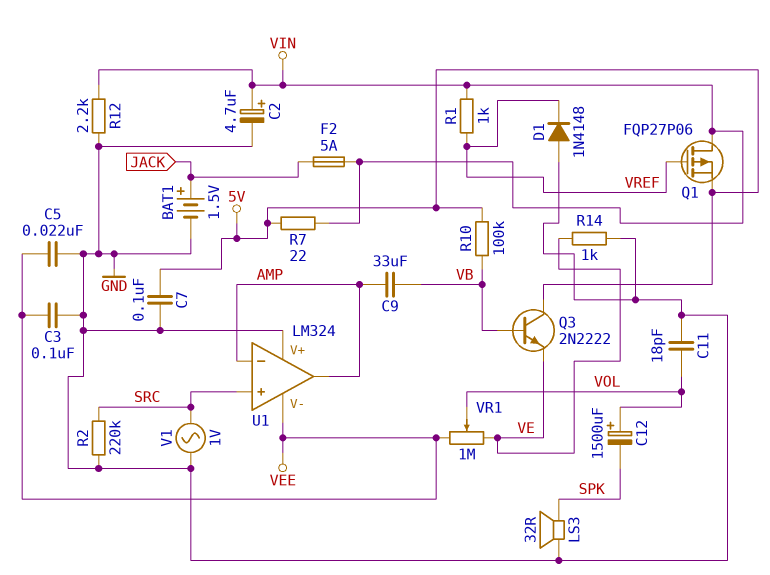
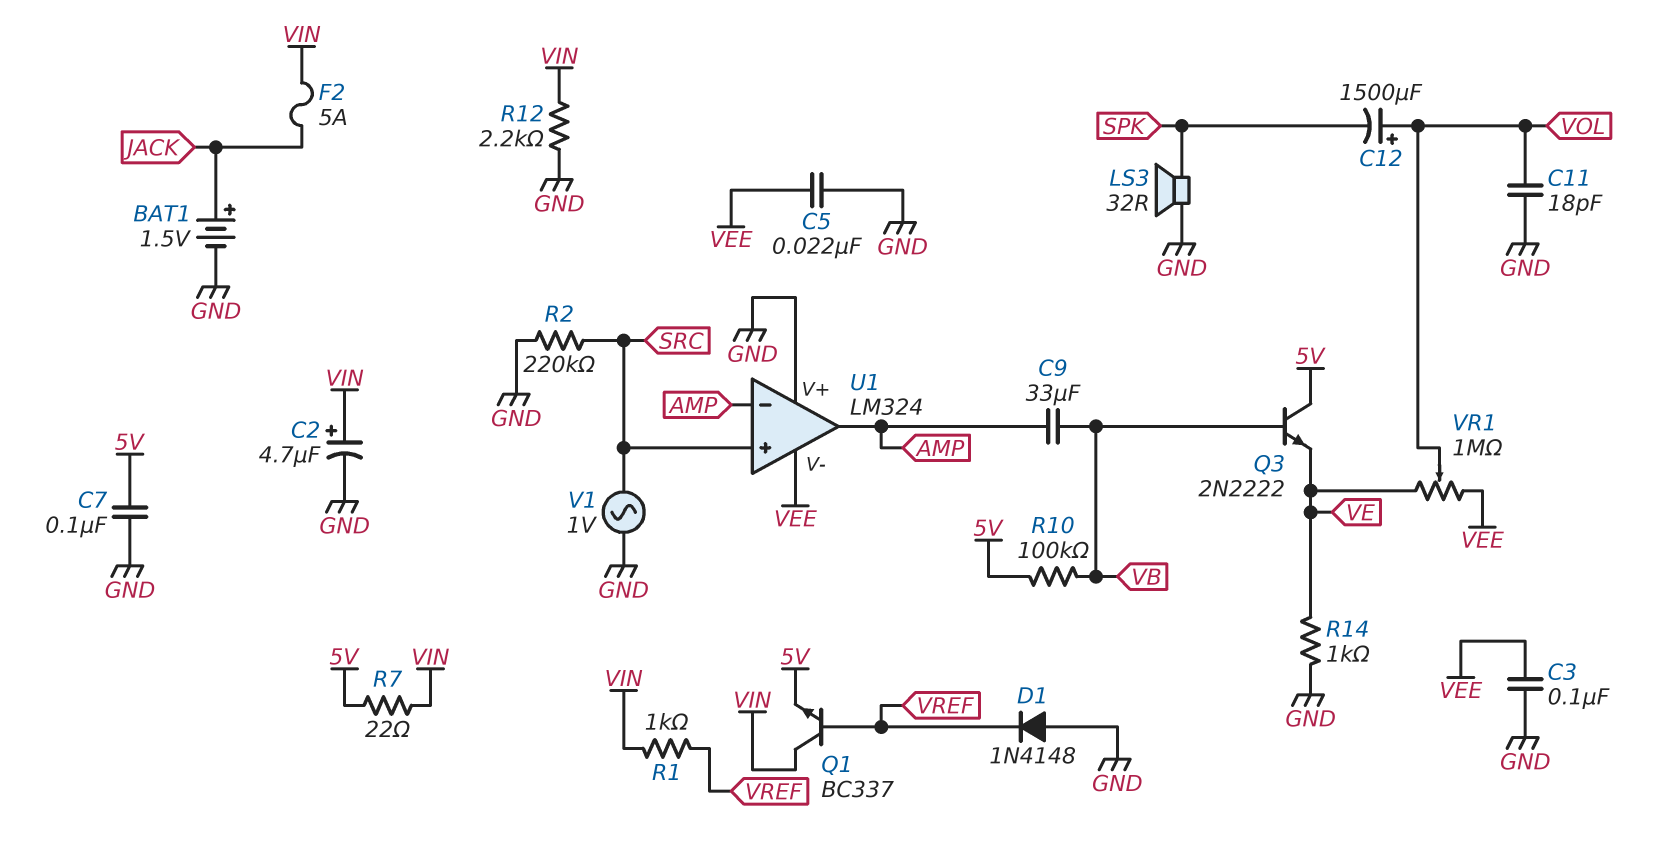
Q1: PMOS FQP27P06 (G VREF, D VIN, S 5V) -> NPN BC337 (B VREF, C VIN, E 5V)

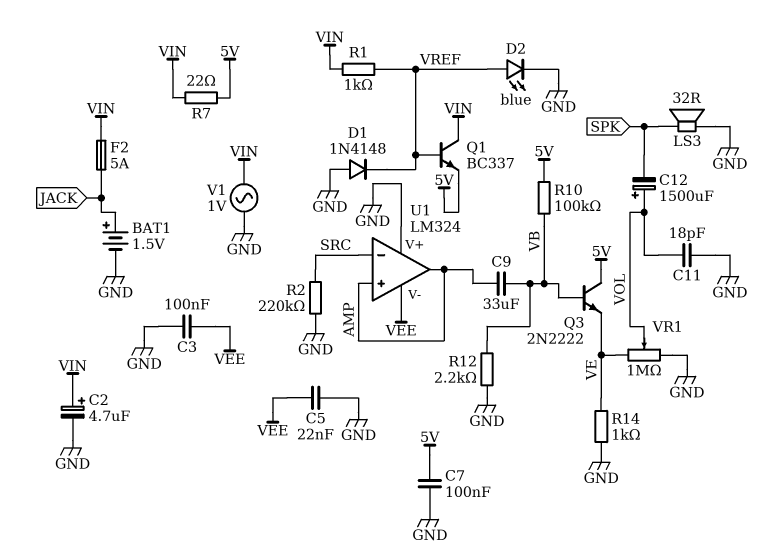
D2: none -> LED blue (A VREF, K GND)
R12: 2.2k (GND, VIN) -> 2.2k (GND, VB)
U1 pin in+: SRC -> AMP
U1 pin in-: AMP -> SRC
V1: AC 1V (GND, SRC) -> AC 1V (GND, VIN)
VR1: 1M (VE, VEE, wiper VOL) -> 1M (GND, VE, wiper VOL)

